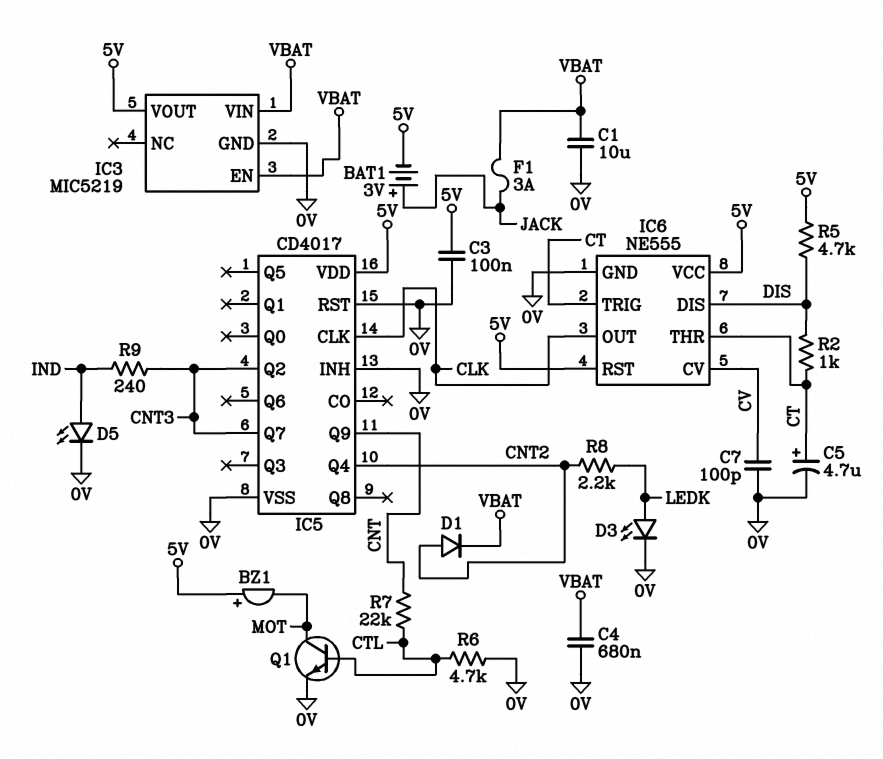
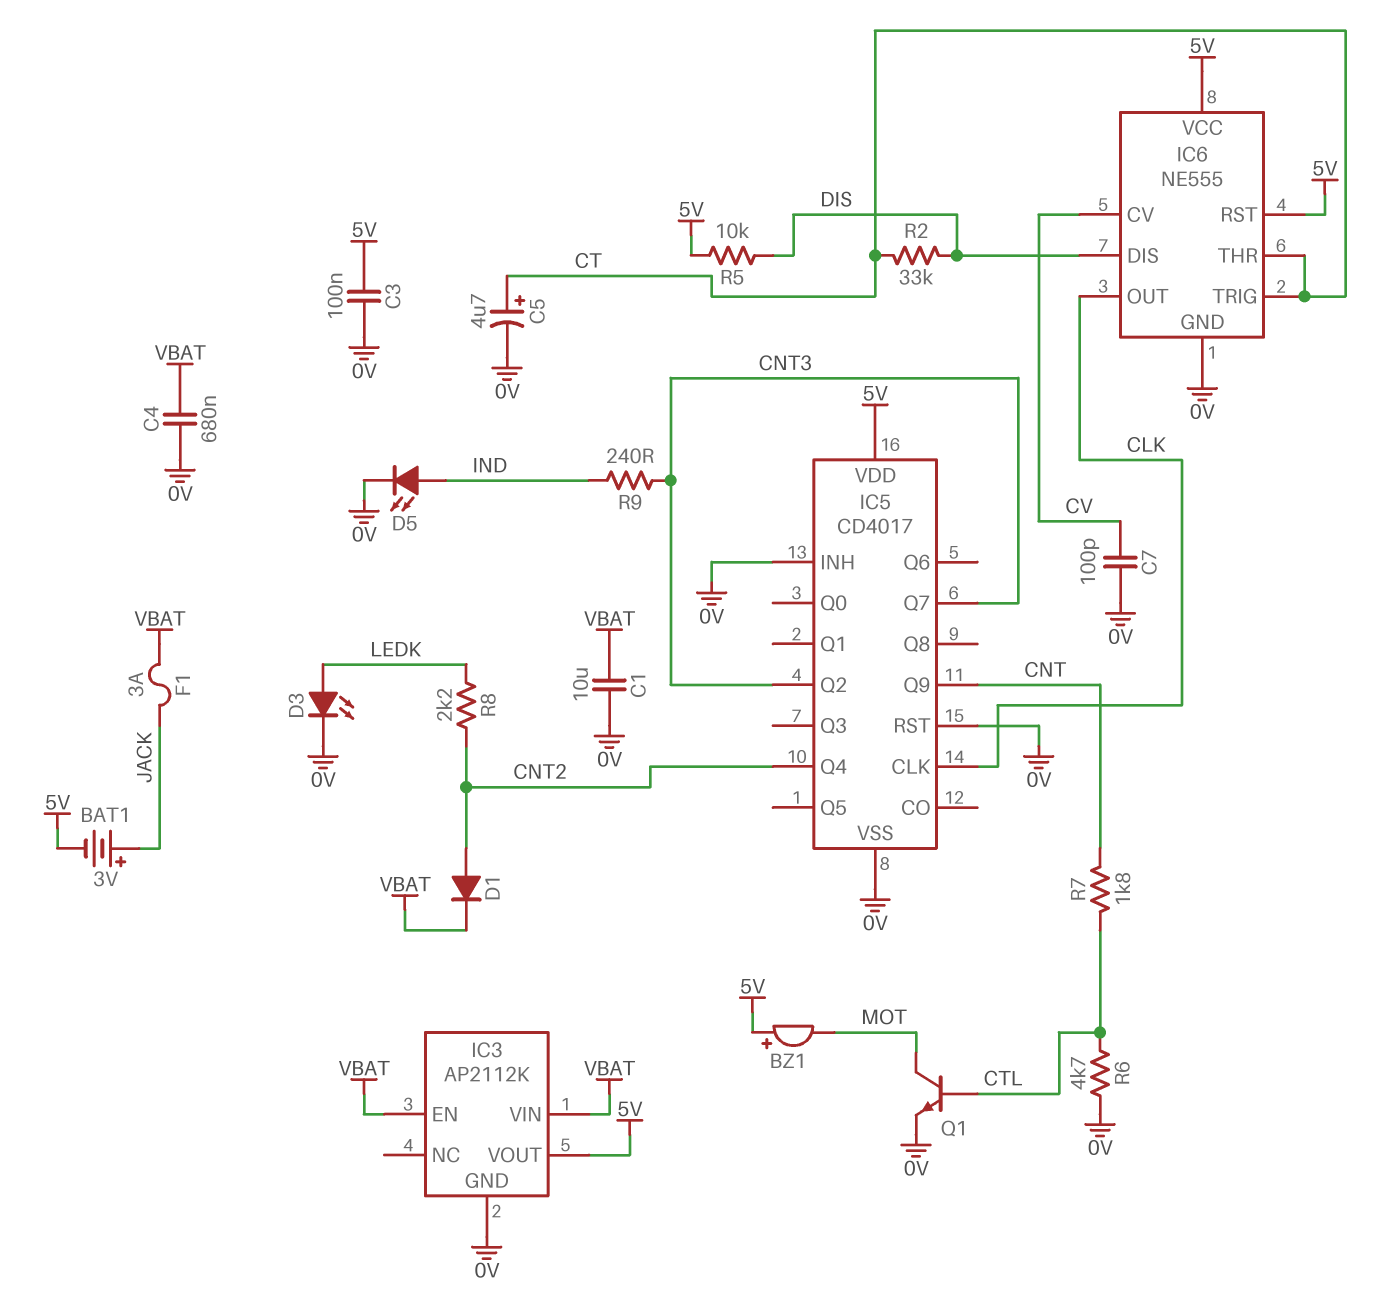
IC3: MIC5219 -> AP2112K
R2: 1k (CT, DIS) -> 33k (CT, DIS)
R5: 4.7k (5V, DIS) -> 10k (5V, DIS)
R7: 22k (CNT, CTL) -> 1.8k (CNT, CTL)

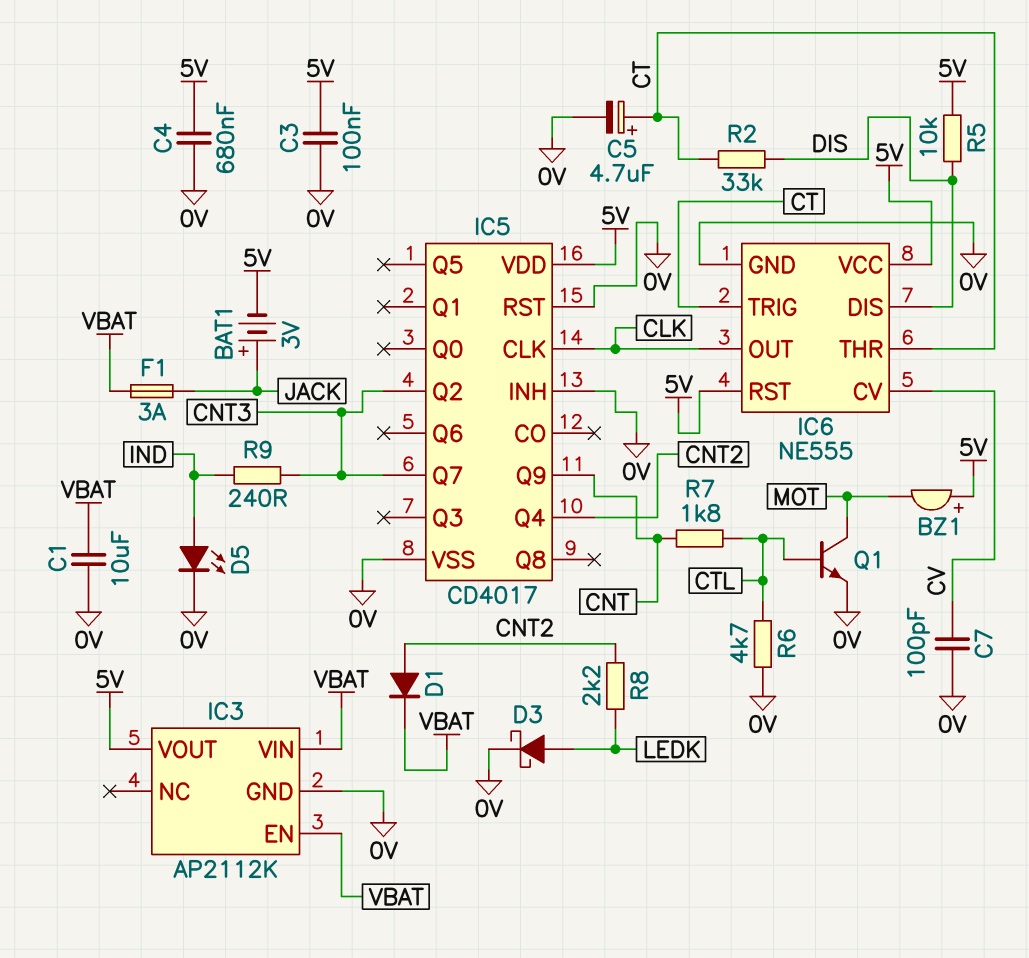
C4: 680nF (0V, VBAT) -> 680nF (0V, 5V)
D3: LED (A LEDK, K 0V) -> schottky (A LEDK, K 0V)

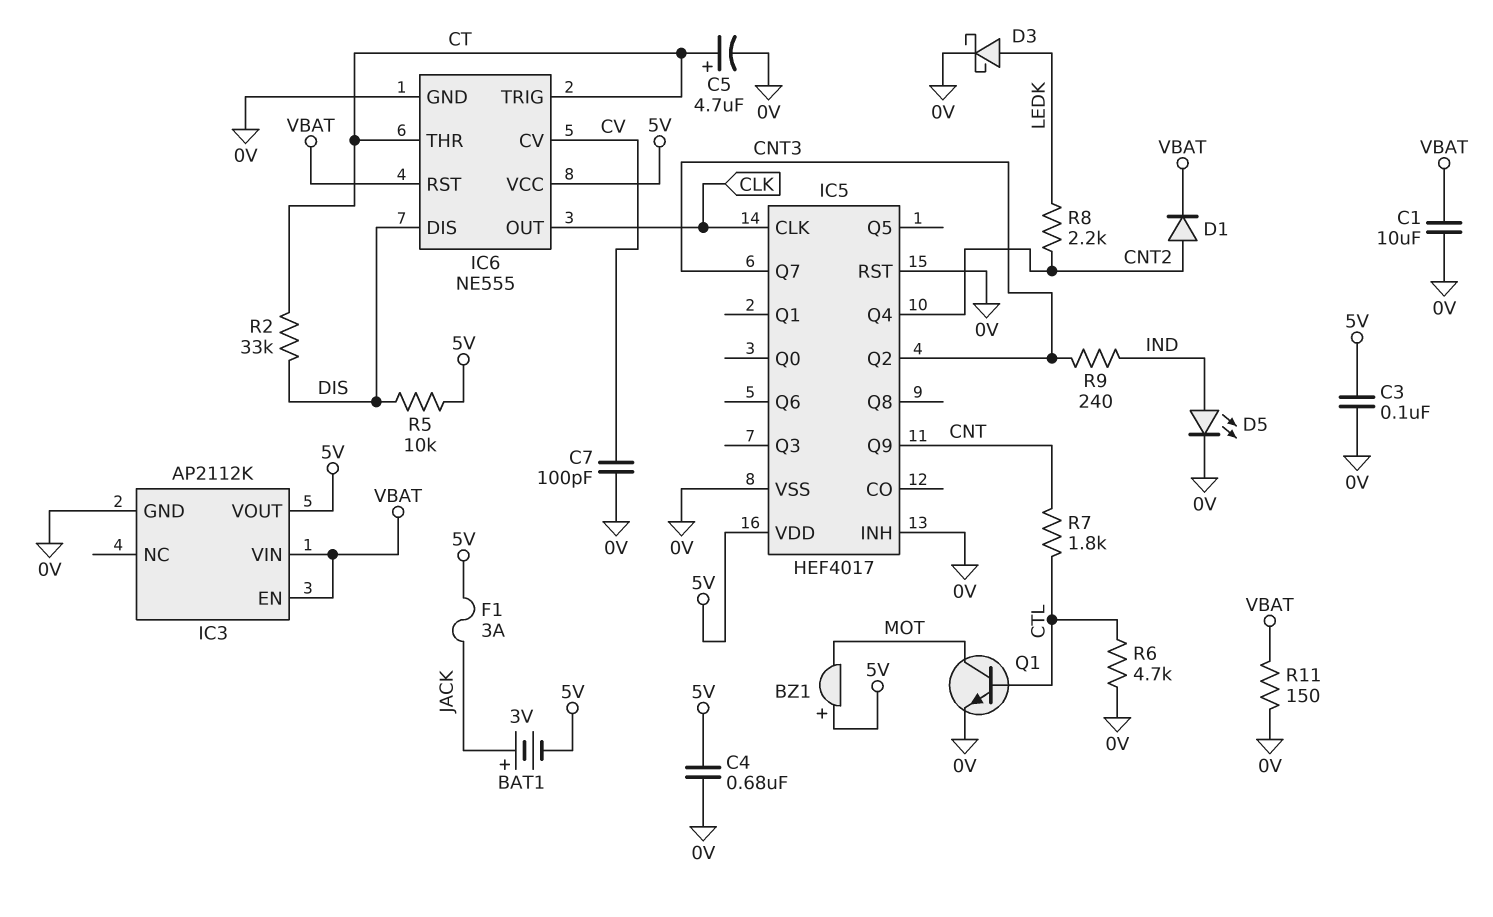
F1: 3A (JACK, VBAT) -> 3A (5V, JACK)
IC5: CD4017 -> HEF4017
IC6 pin RST: 5V -> VBAT
R11: none -> 150 (0V, VBAT)

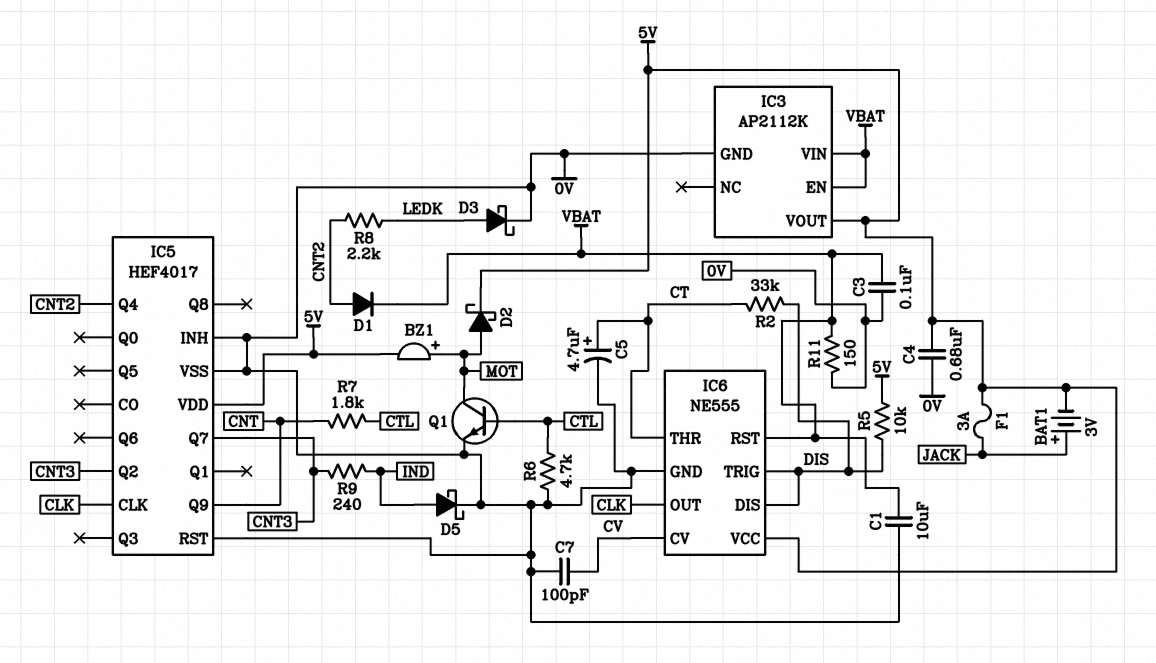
BZ1: buzzer (plus 5V, minus MOT) -> buzzer (plus MOT, minus 5V)
C3: 100nF (0V, 5V) -> 100nF (0V, VBAT)
D2: none -> schottky (A MOT, K 5V)
D5: LED (A IND, K 0V) -> schottky (A IND, K 0V)
IC6 pin TRIG: CT -> DIS

